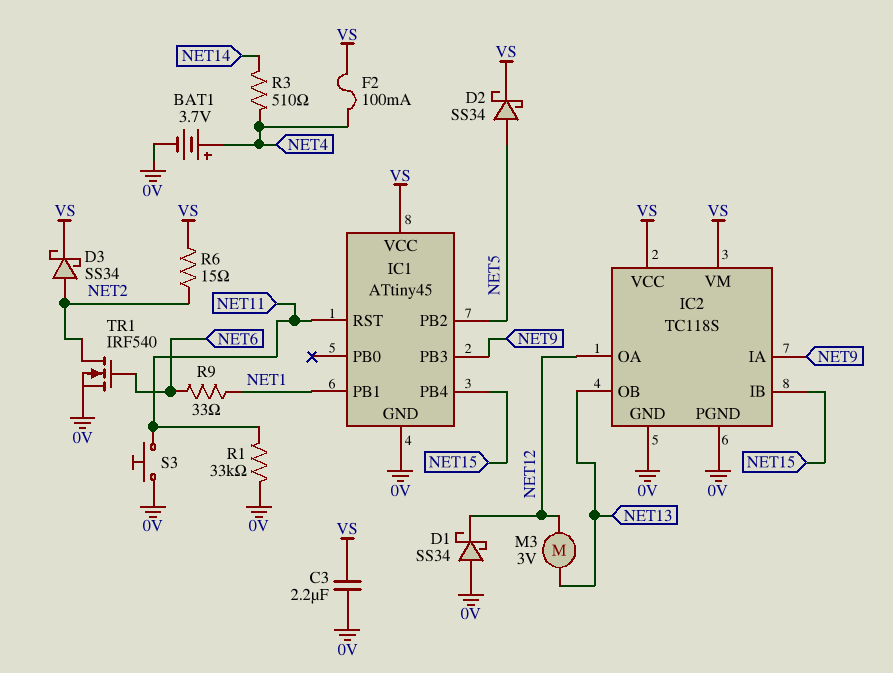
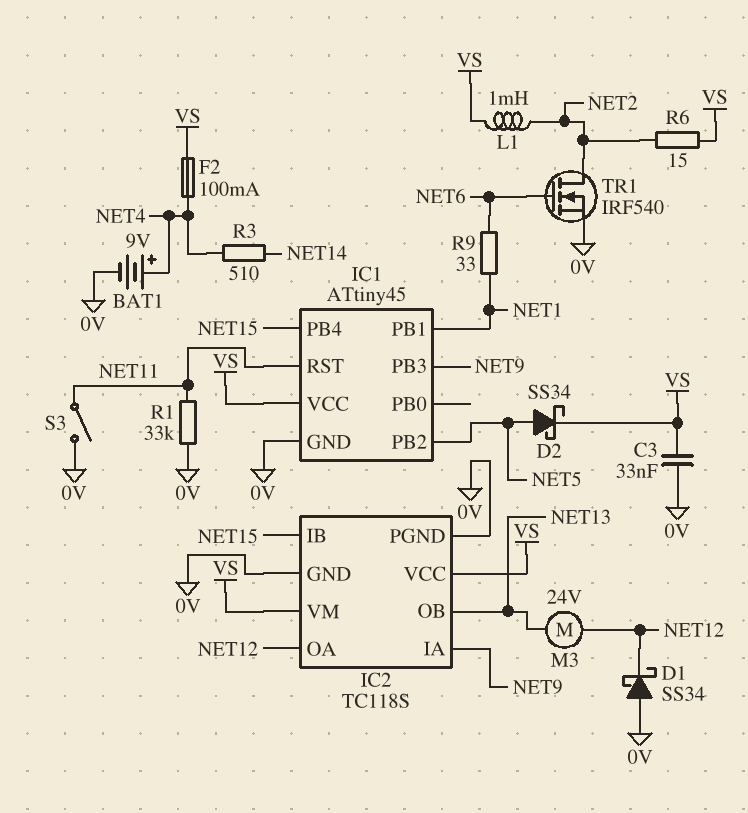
BAT1: 3.7V (plus NET4, minus 0V) -> 9V (plus NET4, minus 0V)
C3: 2.2uF (0V, VS) -> 33nF (0V, VS)
D3: schottky SS34 (A NET2, K VS) -> none
L1: none -> 1mH (NET2, VS)
M3: motor 3V (NET12, NET13) -> motor 24V (NET12, NET13)
S3: button (0V, NET11) -> switch (0V, NET11)

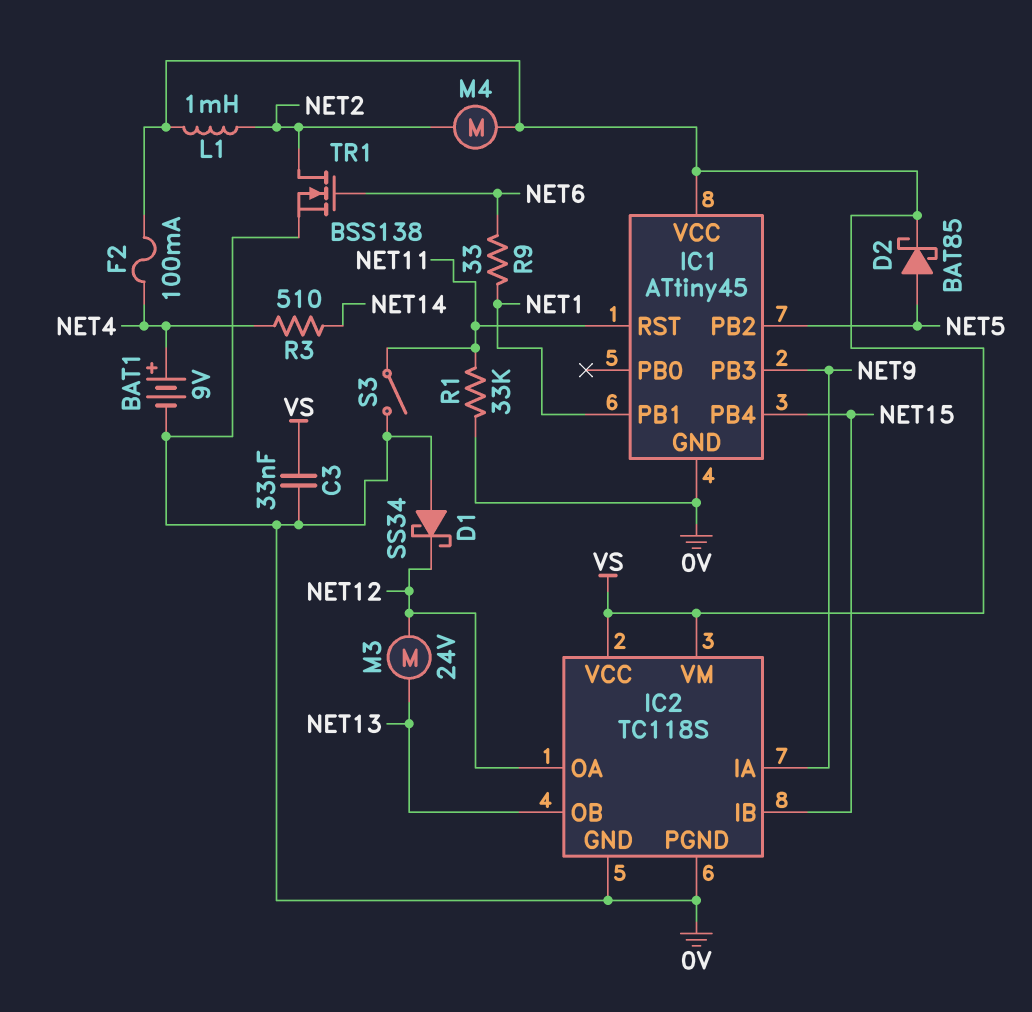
D2: schottky SS34 (A NET5, K VS) -> schottky BAT85 (A NET5, K VS)
M4: none -> motor (NET2, VS)
R6: 15 (NET2, VS) -> none
TR1: NMOS IRF540 (G NET6, D NET2, S 0V) -> NMOS BSS138 (G NET6, D NET2, S 0V)

